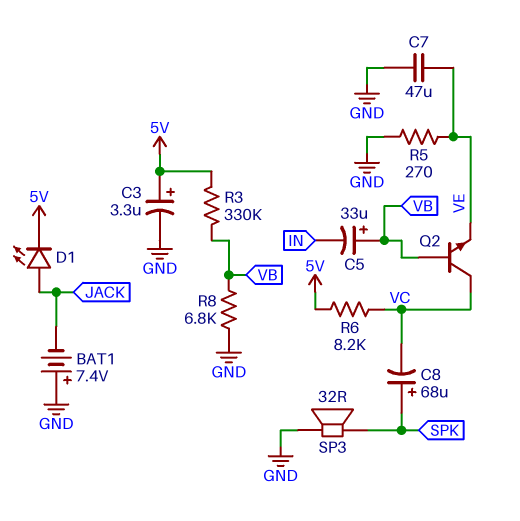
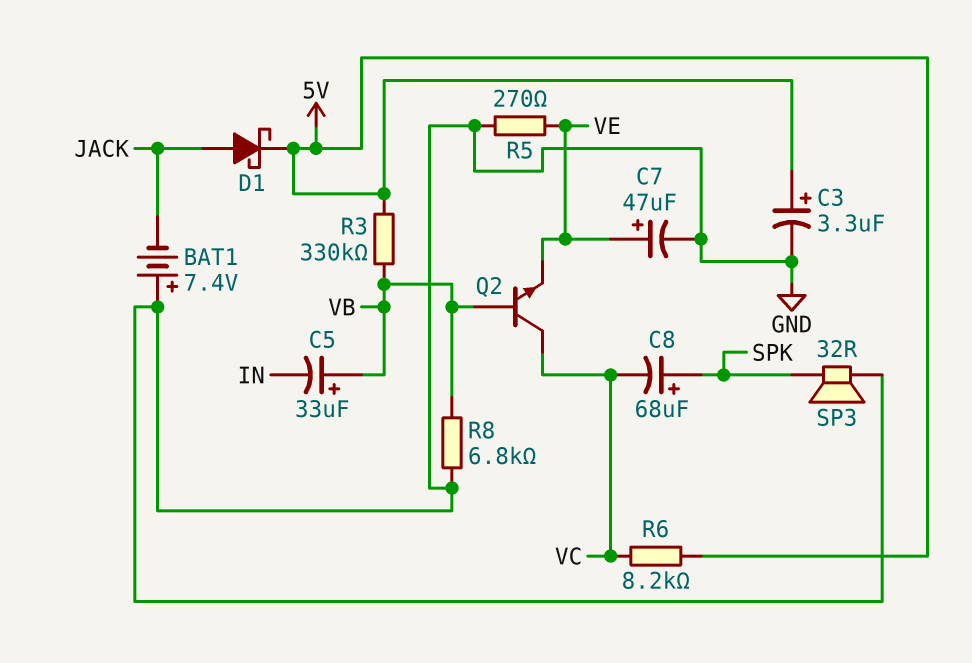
C7: 47uF (GND, VE) -> 47uF (plus VE, minus GND)
D1: LED (A JACK, K 5V) -> schottky (A JACK, K 5V)

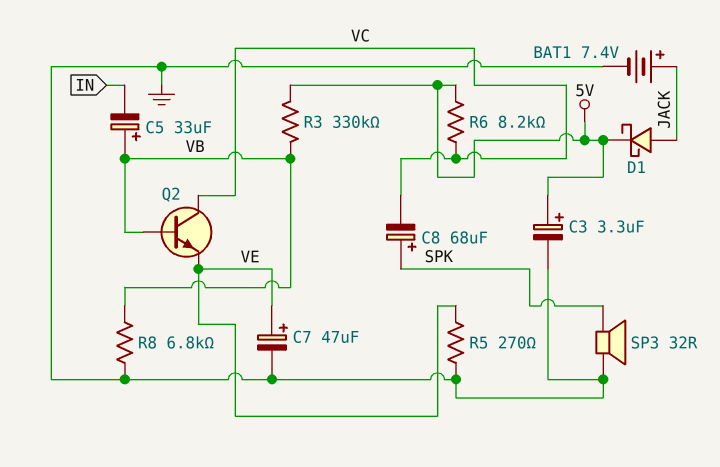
BAT1: 7.4V (plus GND, minus JACK) -> 7.4V (plus JACK, minus GND)

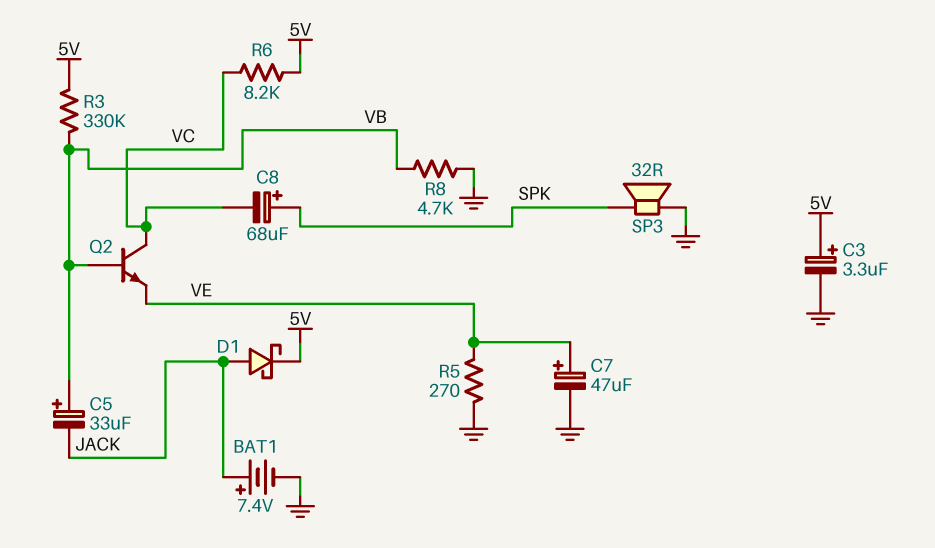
C5: 33uF (plus VB, minus IN) -> 33uF (plus VB, minus JACK)
R8: 6.8k (GND, VB) -> 4.7k (GND, VB)

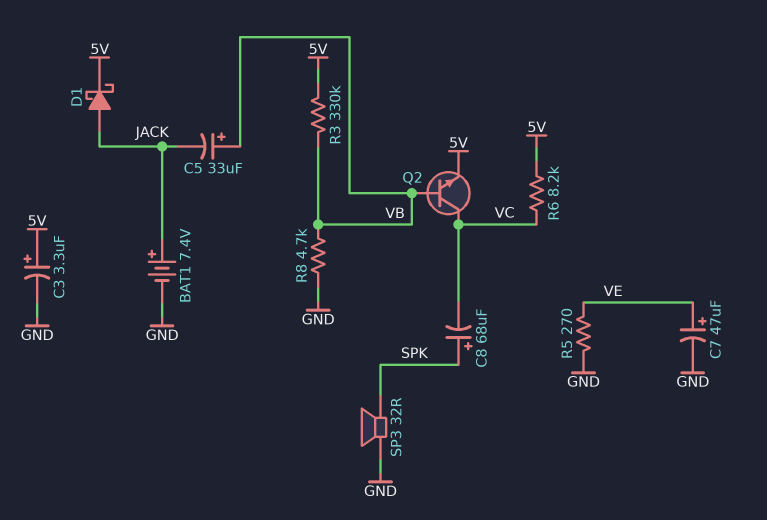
Q2: NPN (B VB, C VC, E VE) -> NPN (B VB, C VC, E 5V)

